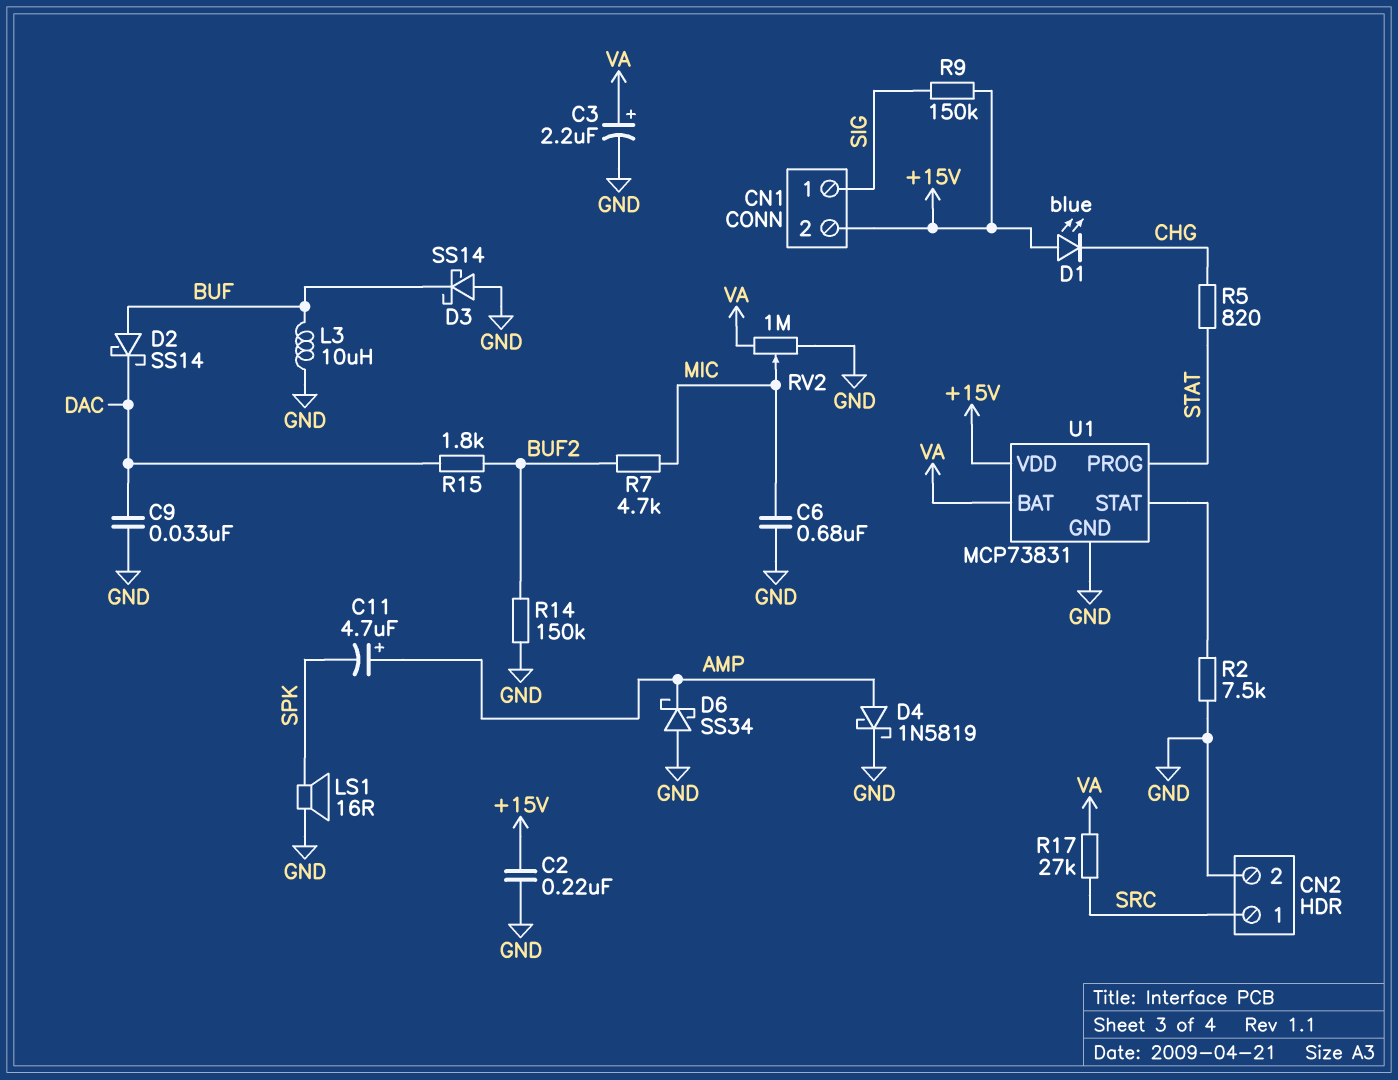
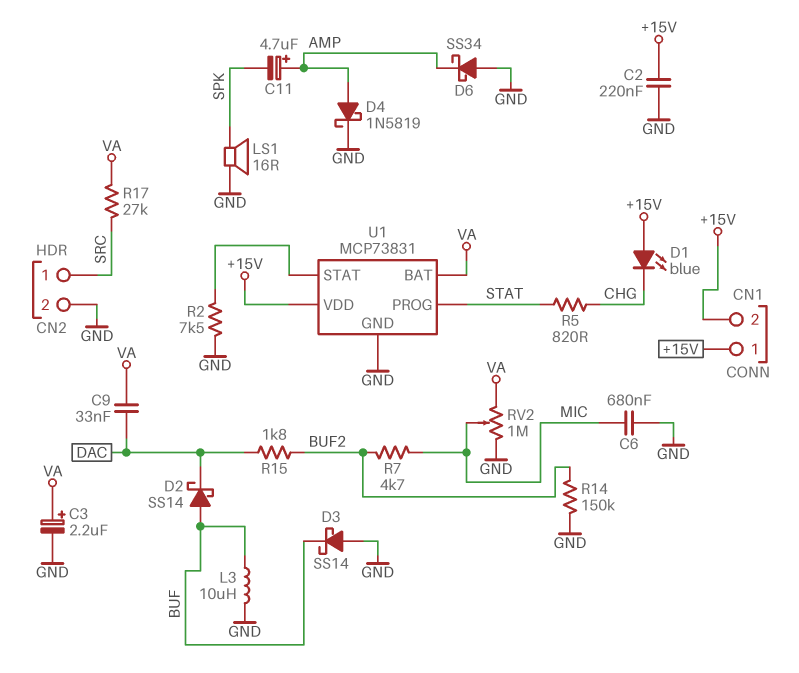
C9: 33nF (DAC, GND) -> 33nF (DAC, VA)
CN1 pin 1: SIG -> +15V
R9: 150k (+15V, SIG) -> none

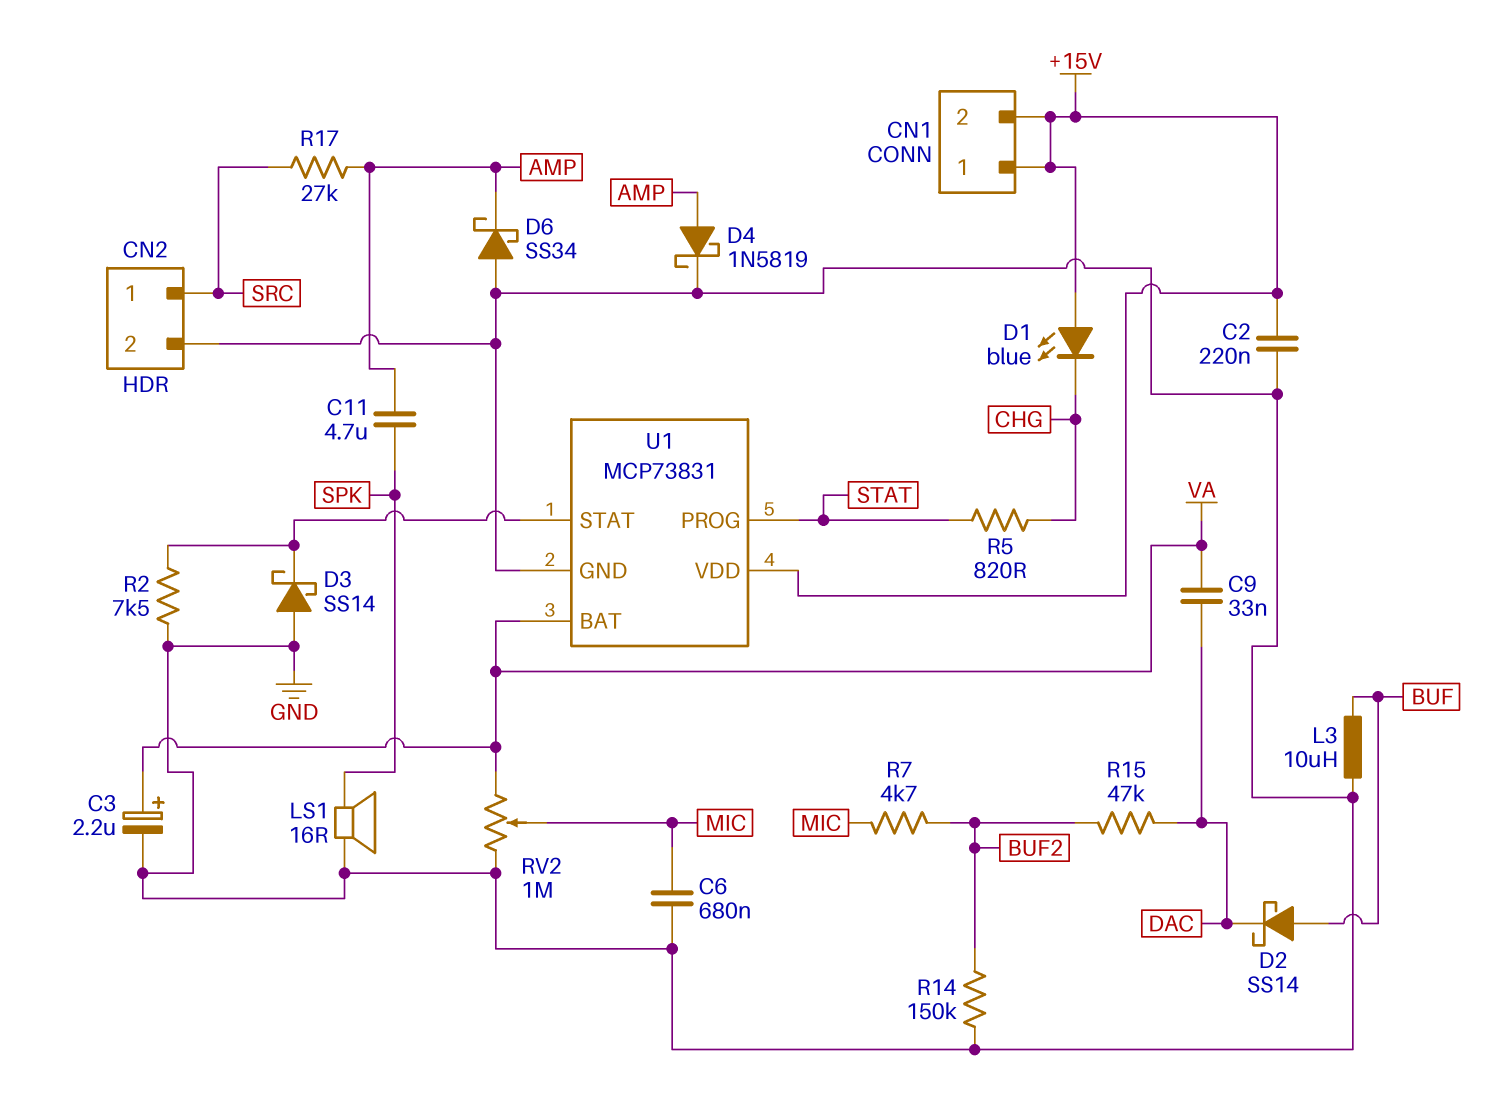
C11: 4.7uF (plus AMP, minus SPK) -> 4.7uF (AMP, SPK)
D3: schottky SS14 (A GND, K BUF) -> schottky SS14 (A GND, K U1/STAT)
R15: 1.8k (BUF2, DAC) -> 47k (BUF2, DAC)
R17: 27k (SRC, VA) -> 27k (AMP, SRC)

